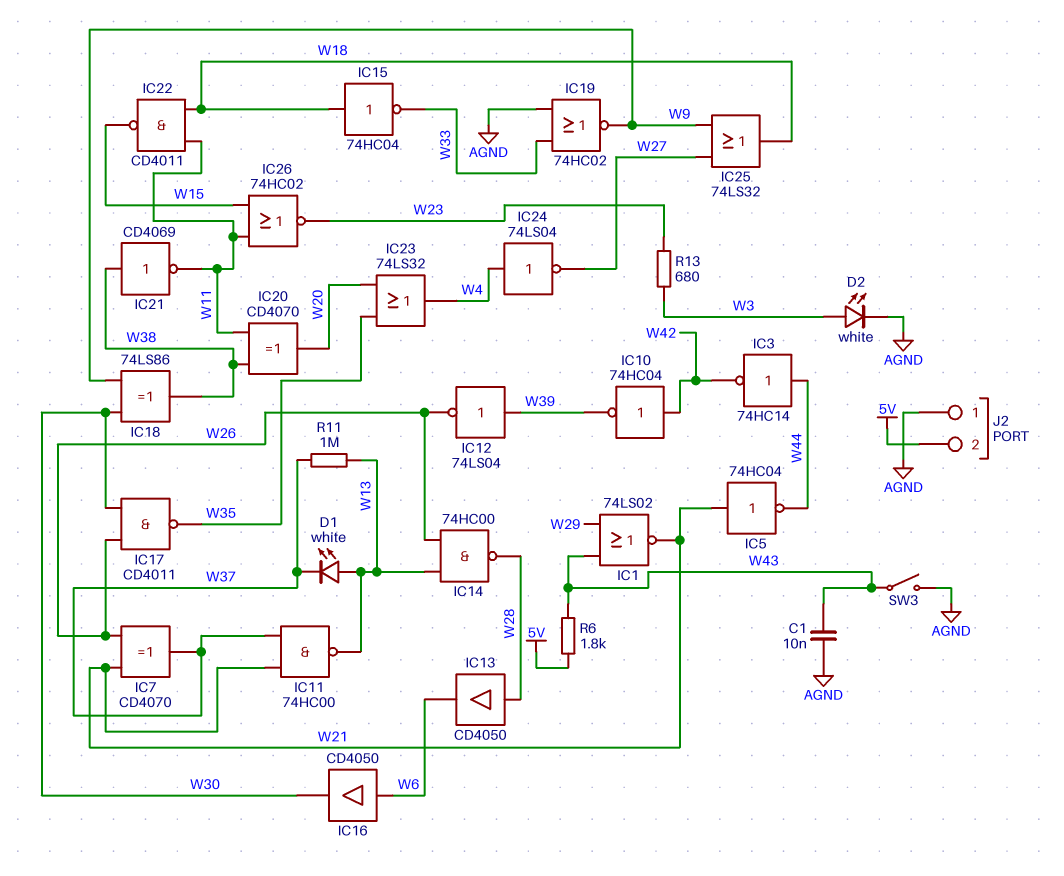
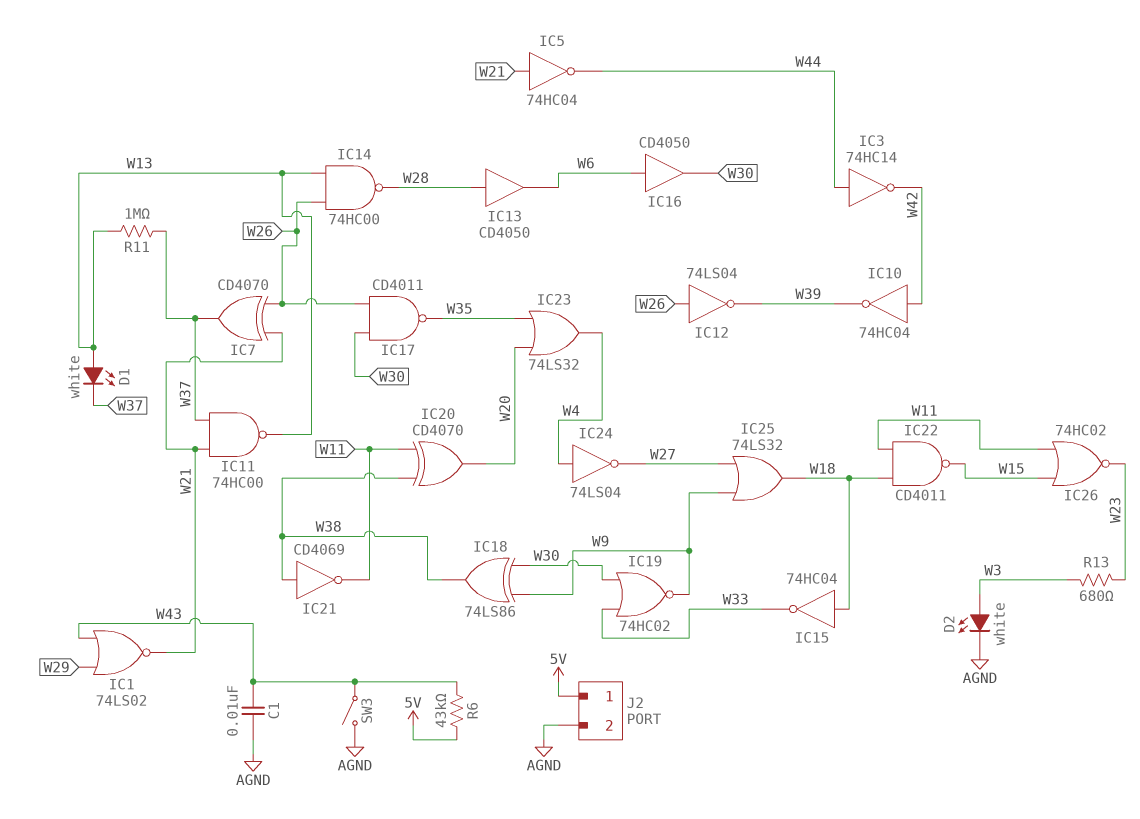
IC12: NOT 74LS04 (in W39, out W26) -> NOT 74LS04 (in W26, out W39)
IC19: NOR 74HC02 (in AGND, in W33, out W9) -> NOR 74HC02 (in W30, in W33, out W9)
J2 pin 1: AGND -> 5V
J2 pin 2: 5V -> AGND
R6: 1.8k (5V, W43) -> 43k (5V, W43)

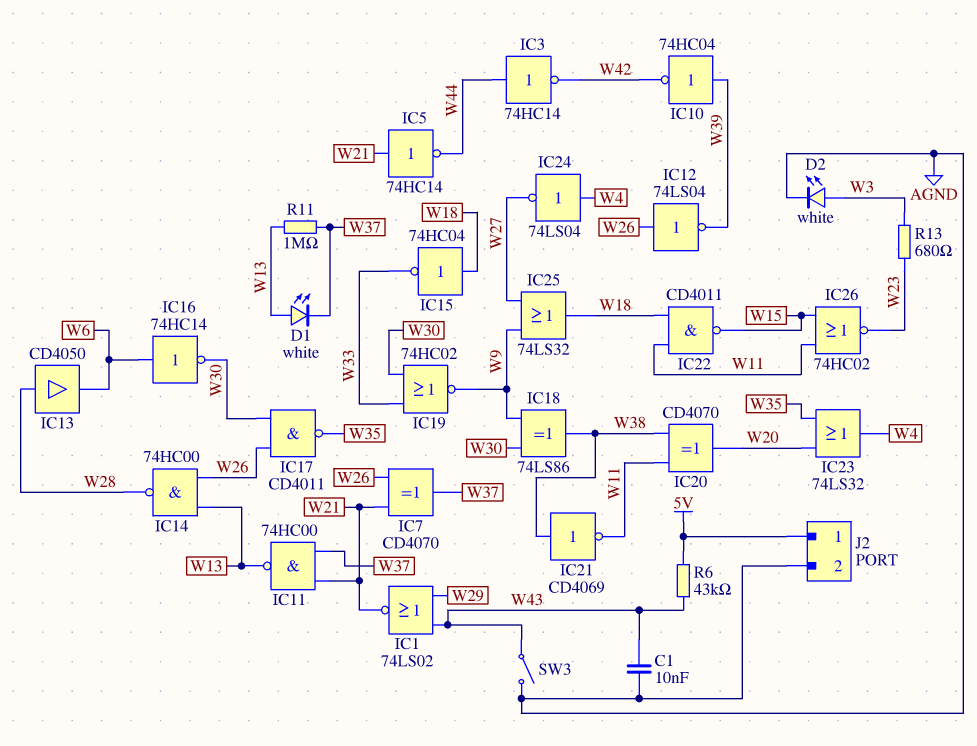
IC5: NOT 74HC04 (in W21, out W44) -> NOT 74HC14 (in W21, out W44)
IC10: NOT 74HC04 (in W42, out W39) -> NOT 74HC04 (in W39, out W42)
IC16: buffer CD4050 (in W6, out W30) -> NOT 74HC14 (in W6, out W30)

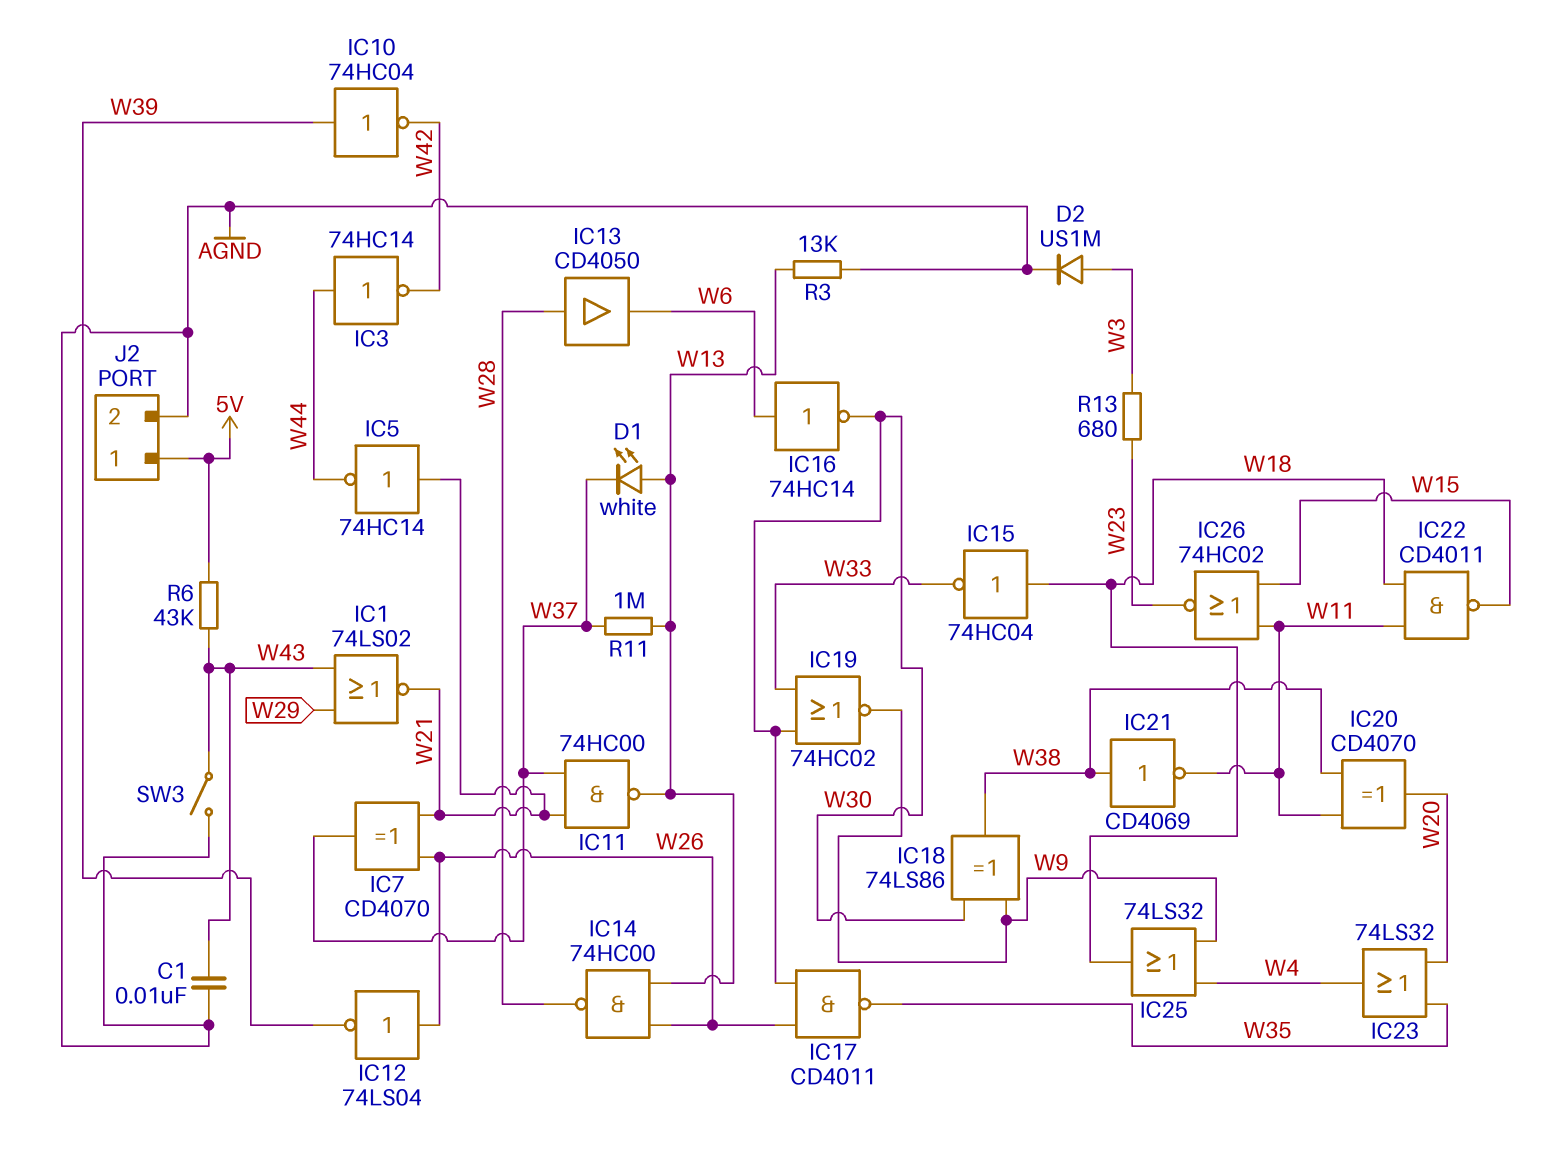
D2: LED white (A W3, K AGND) -> diode US1M (A W3, K AGND)
IC24: NOT 74LS04 (in W4, out W27) -> none
IC25: OR 74LS32 (in W9, in W27, out W18) -> OR 74LS32 (in W4, in W9, out W18)
R3: none -> 13k (AGND, W13)

